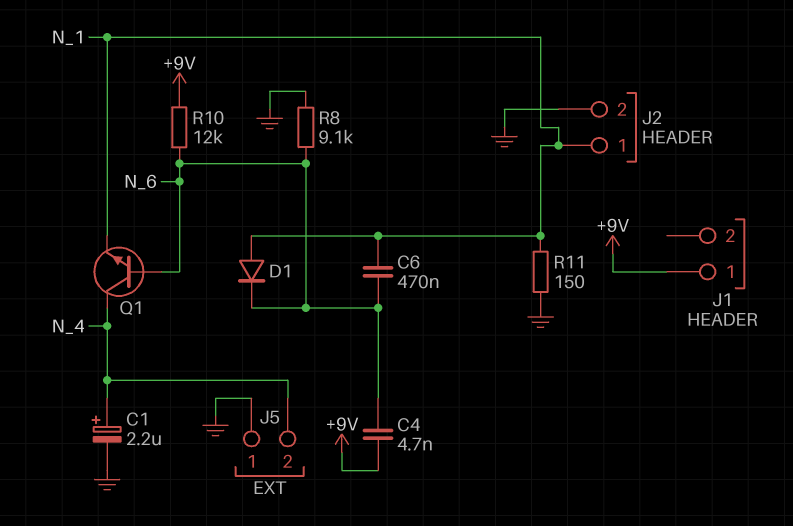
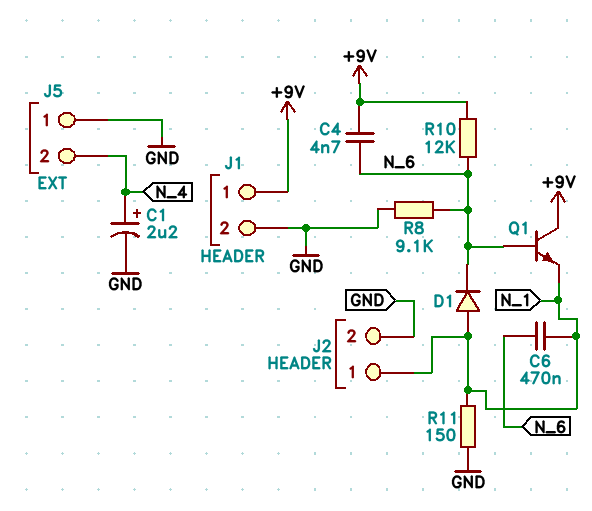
J1 pin 2: none -> GND
Q1: NPN (B N_6, C N_4, E N_1) -> NPN (B N_6, C +9V, E N_1)

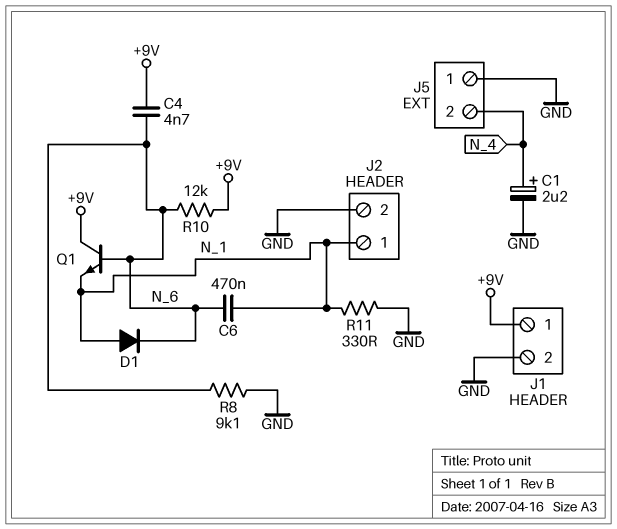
R11: 150 (GND, N_1) -> 330 (GND, N_1)

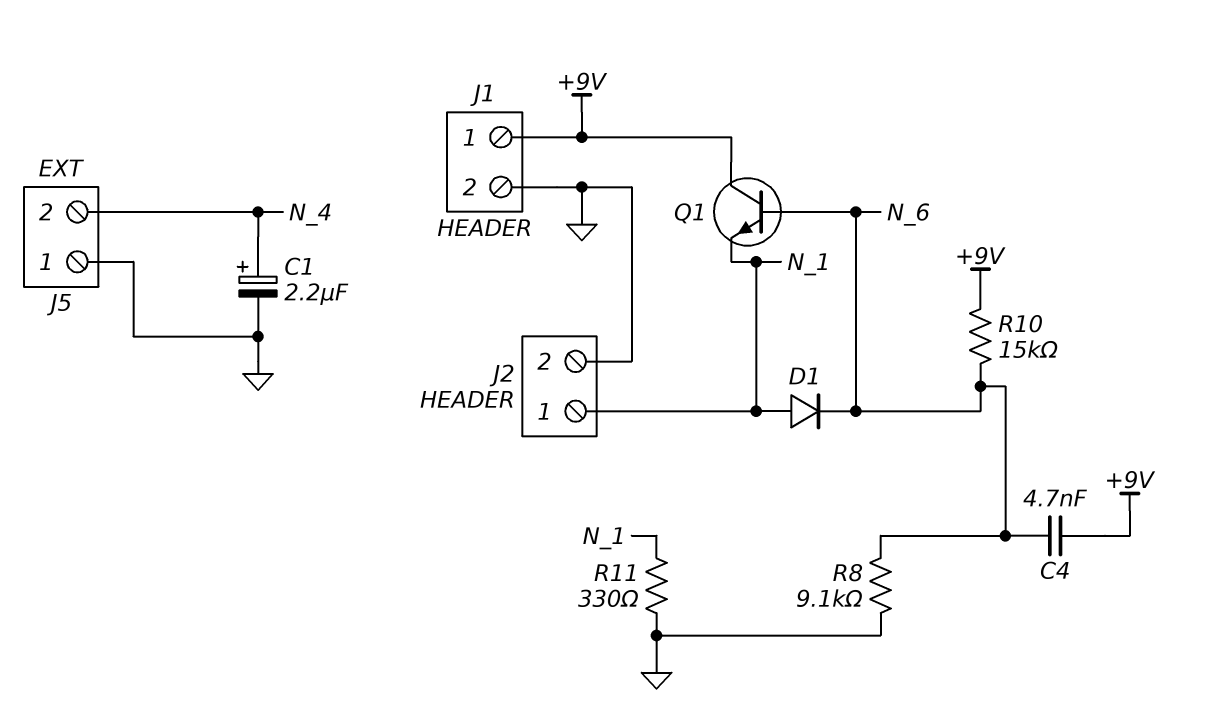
C6: 470nF (N_1, N_6) -> none
R10: 12k (+9V, N_6) -> 15k (+9V, N_6)

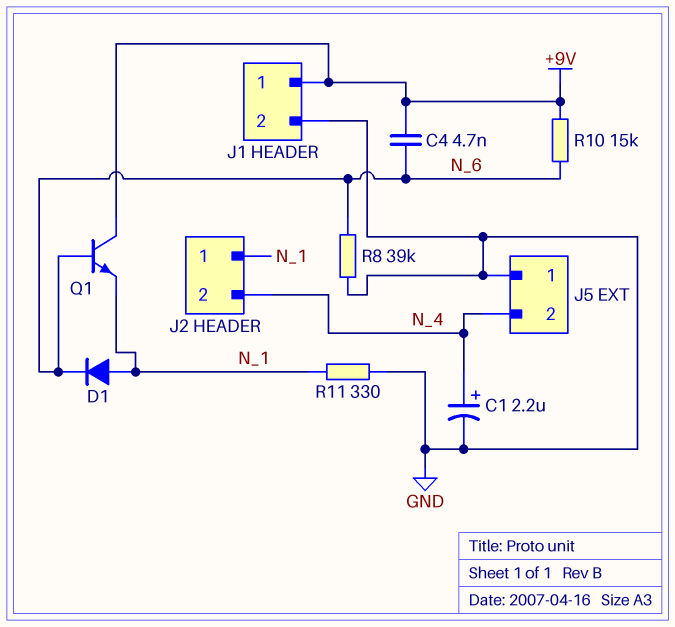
J2 pin 2: GND -> N_4
R8: 9.1k (GND, N_6) -> 39k (GND, N_6)

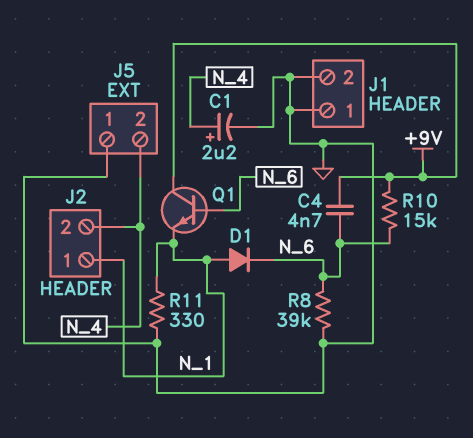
J1 pin 1: +9V -> GND

